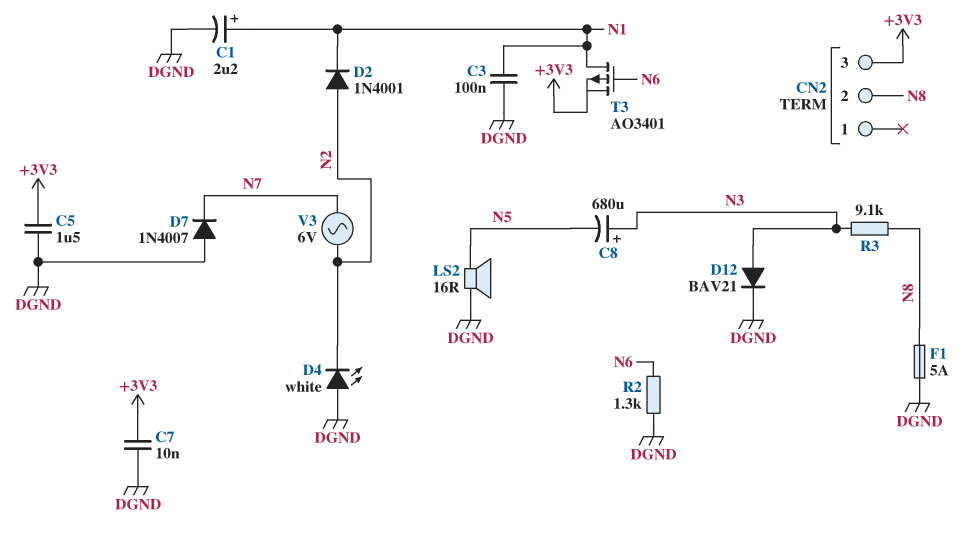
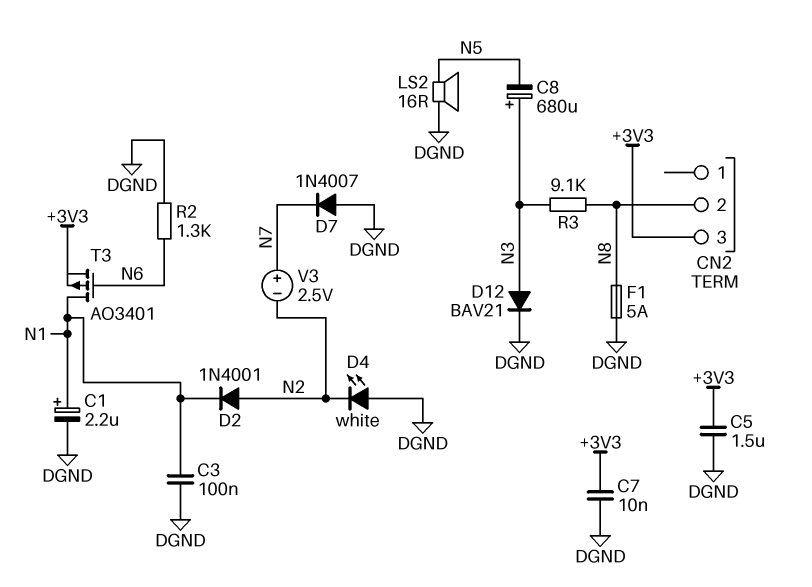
V3: AC 6V (N2, N7) -> 2.5V (plus N7, minus N2)

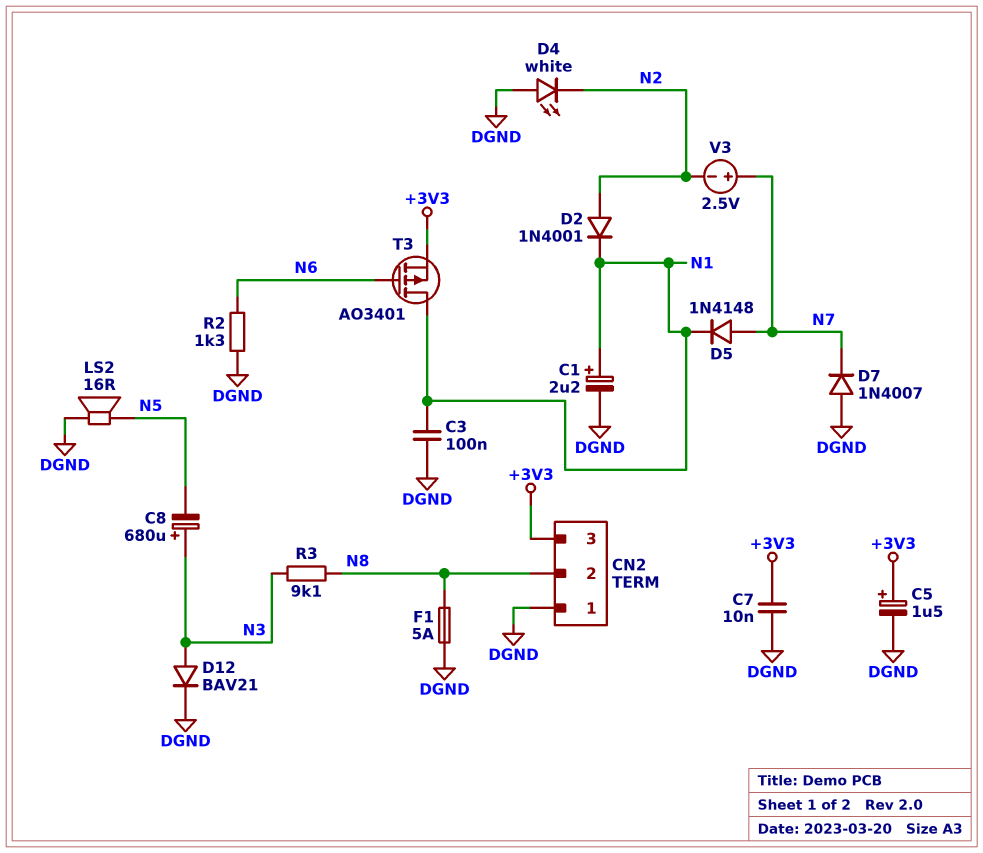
C5: 1.5uF (+3V3, DGND) -> 1.5uF (plus +3V3, minus DGND)
CN2 pin 1: none -> DGND
D5: none -> diode 1N4148 (A N7, K N1)

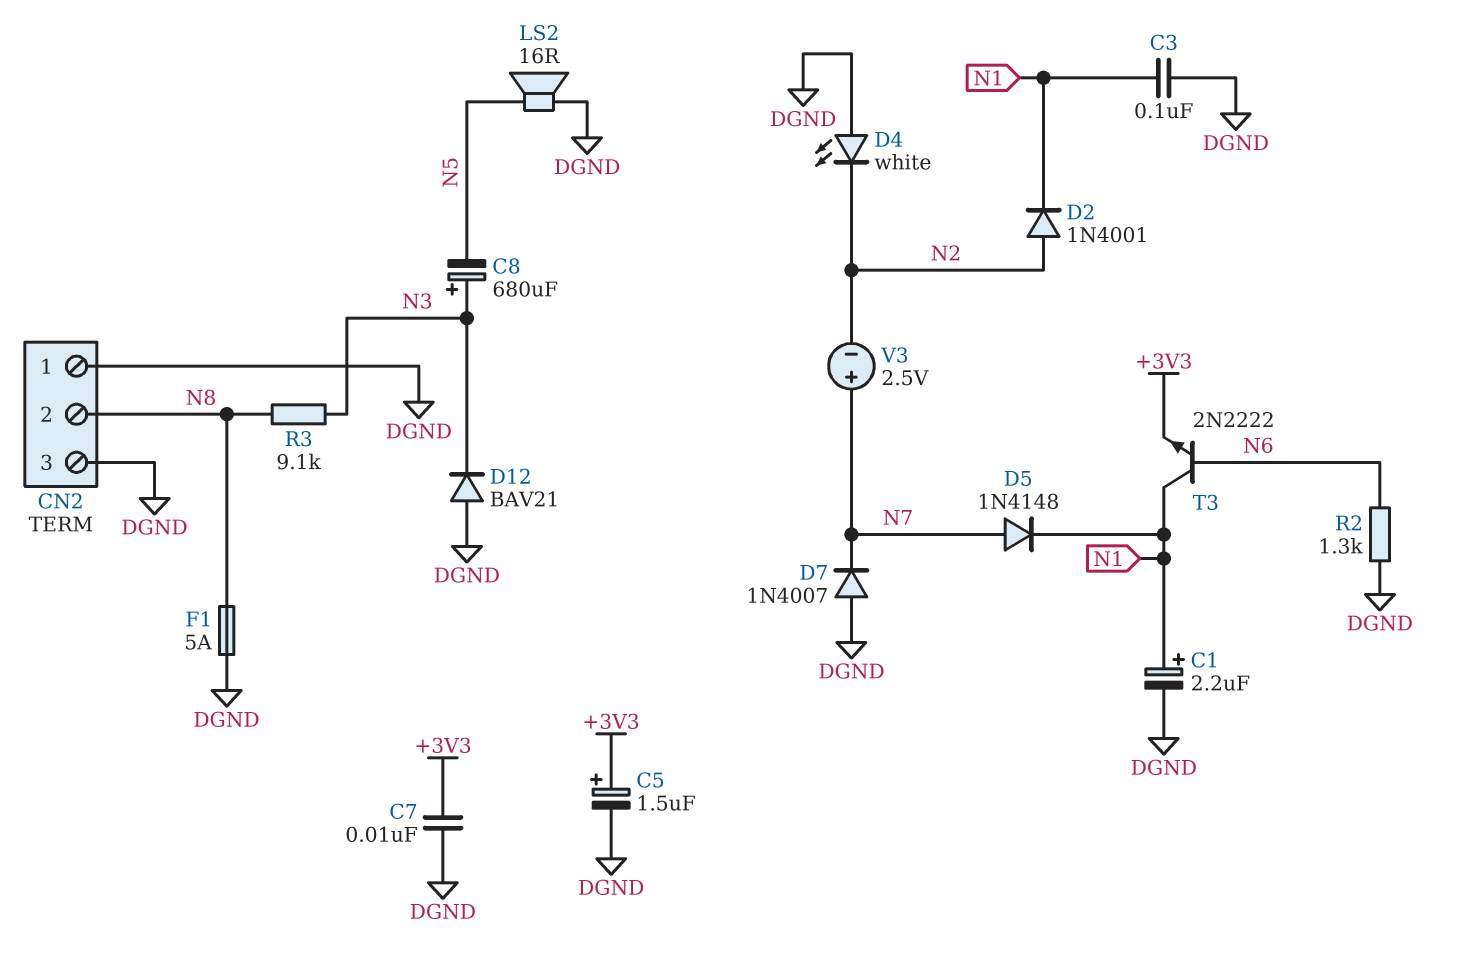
CN2 pin 3: +3V3 -> DGND
D12: diode BAV21 (A N3, K DGND) -> diode BAV21 (A DGND, K N3)
T3: PMOS AO3401 (G N6, D N1, S +3V3) -> NPN 2N2222 (B N6, C N1, E +3V3)

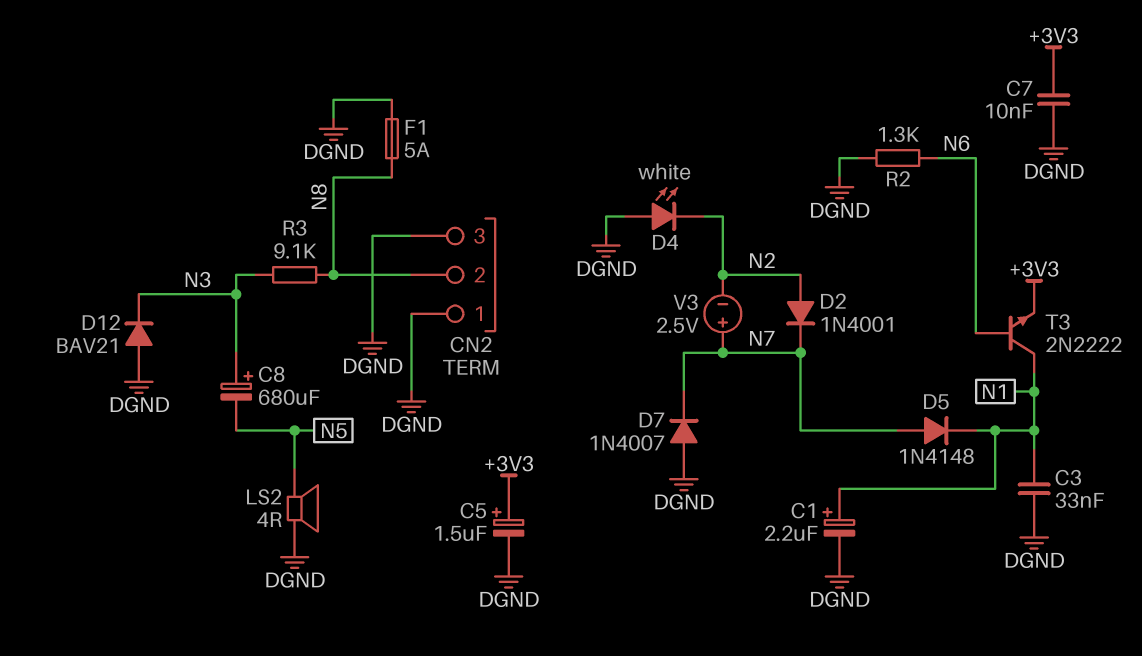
C3: 100nF (DGND, N1) -> 33nF (DGND, N1)
D2: diode 1N4001 (A N2, K N1) -> diode 1N4001 (A N2, K N7)
LS2: speaker 16R (DGND, N5) -> speaker 4R (DGND, N5)

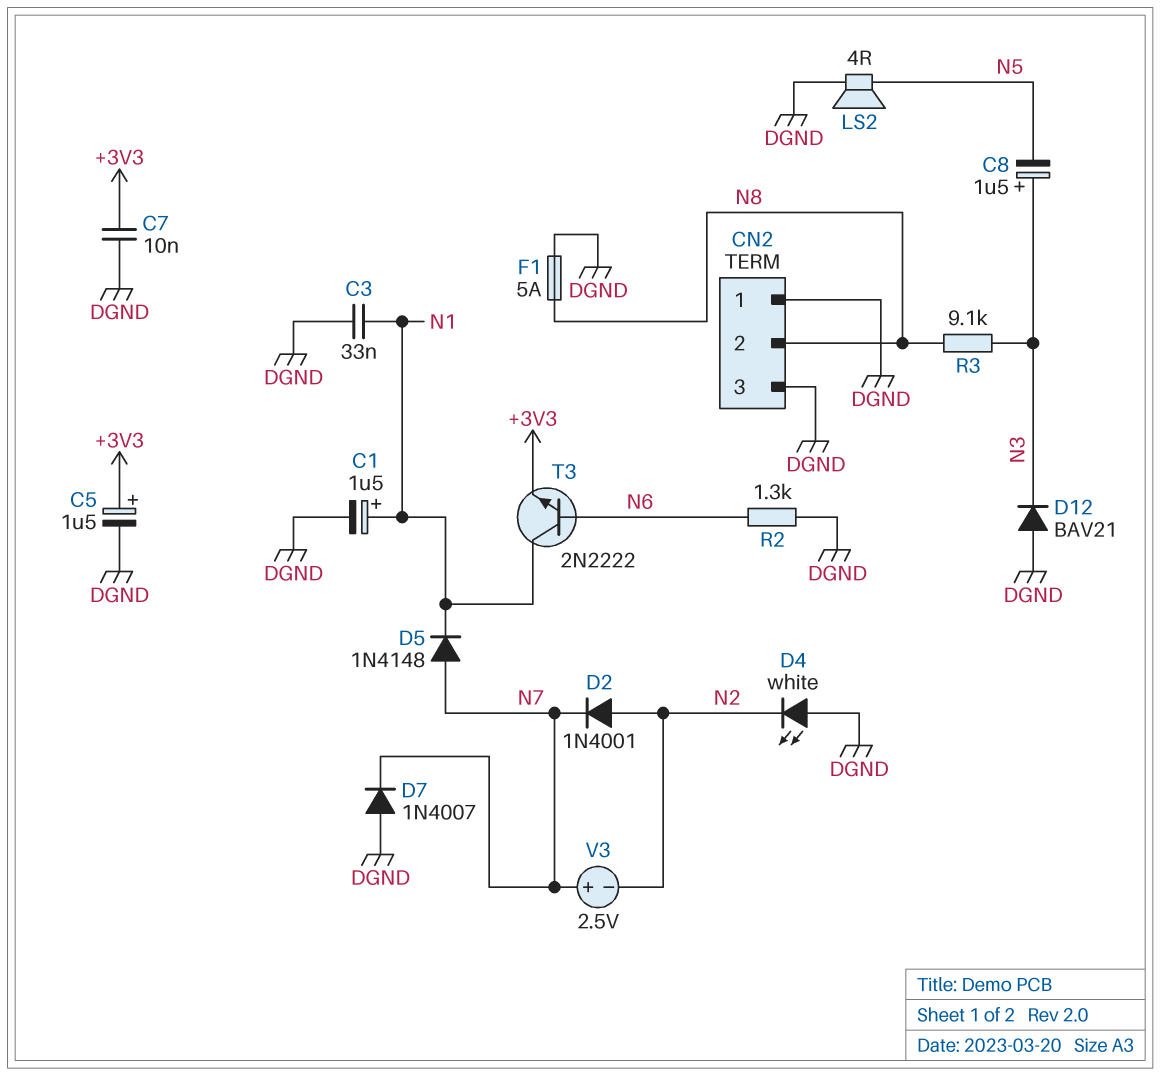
C1: 2.2uF (plus N1, minus DGND) -> 1.5uF (plus N1, minus DGND)
C8: 680uF (plus N3, minus N5) -> 1.5uF (plus N3, minus N5)

